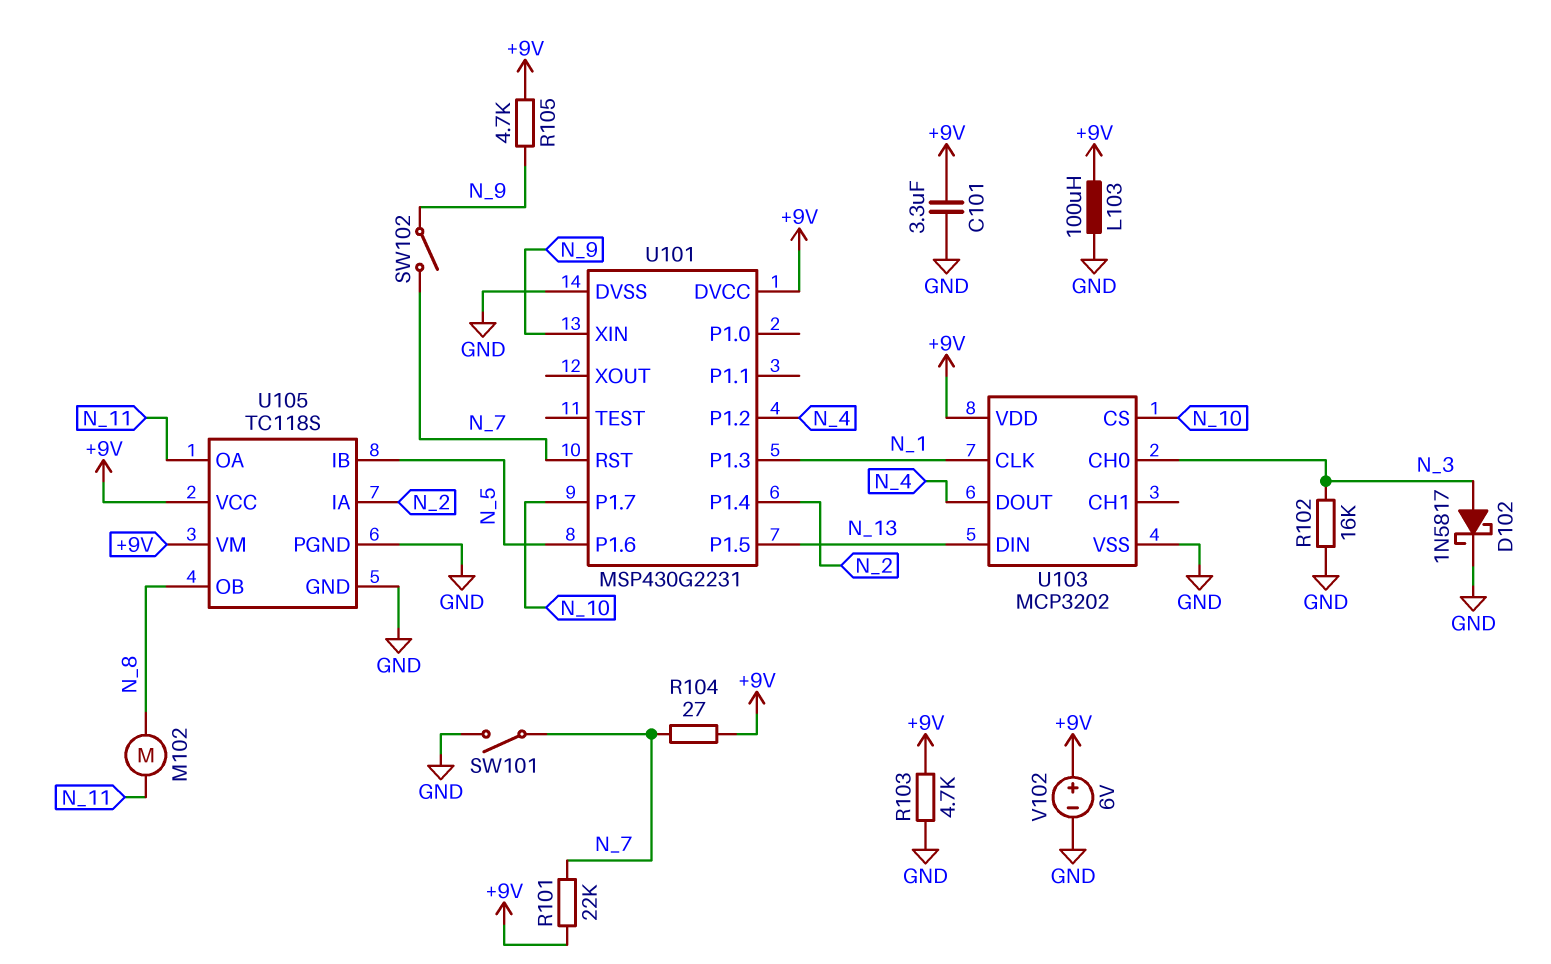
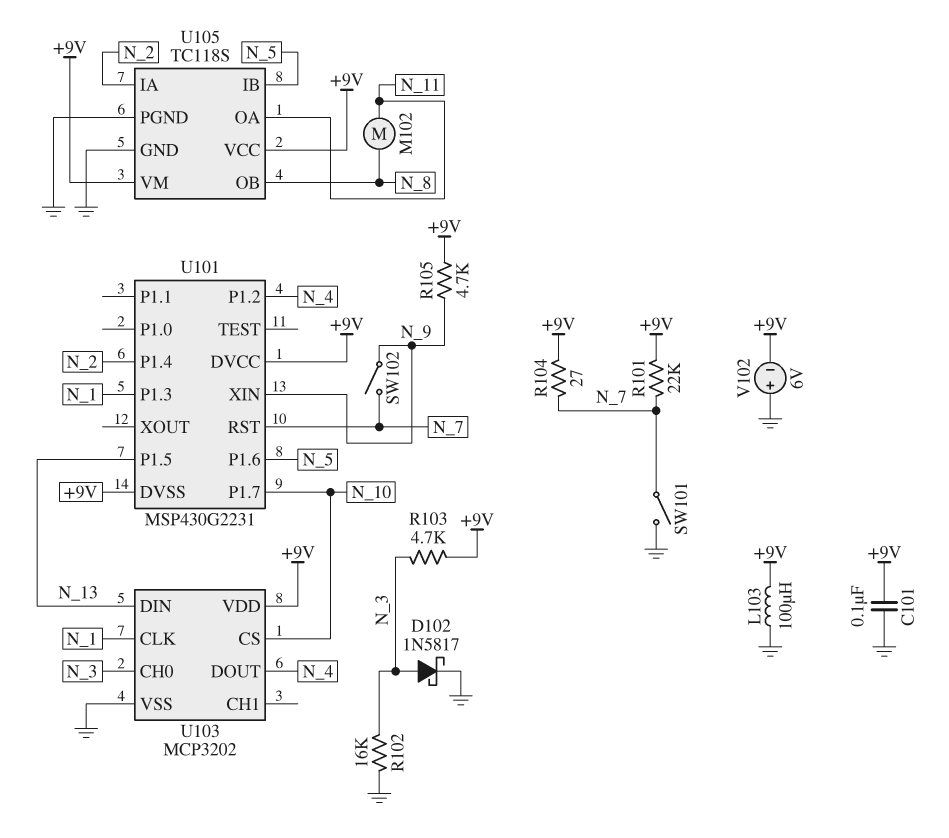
C101: 3.3uF (+9V, GND) -> 100nF (+9V, GND)
R103: 4.7k (+9V, GND) -> 4.7k (+9V, N_3)
U101 pin DVSS: GND -> +9V
V102: 6V (plus +9V, minus GND) -> 6V (plus GND, minus +9V)

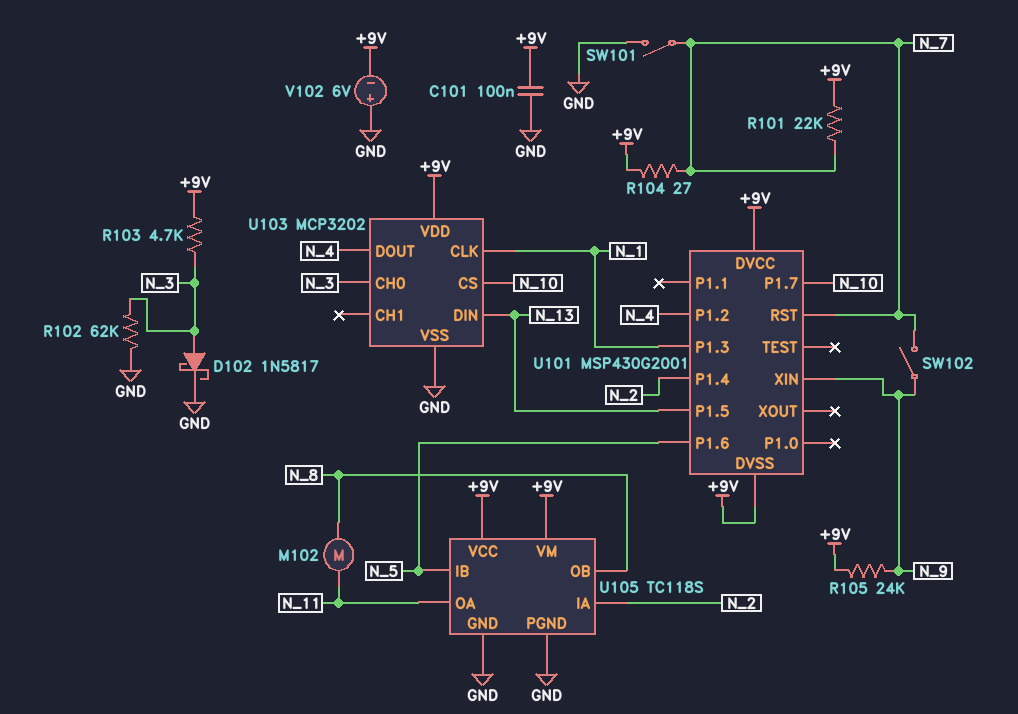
L103: 100uH (+9V, GND) -> none
R102: 16k (GND, N_3) -> 62k (GND, N_3)
R105: 4.7k (+9V, N_9) -> 24k (+9V, N_9)
U101: MSP430G2231 -> MSP430G2001

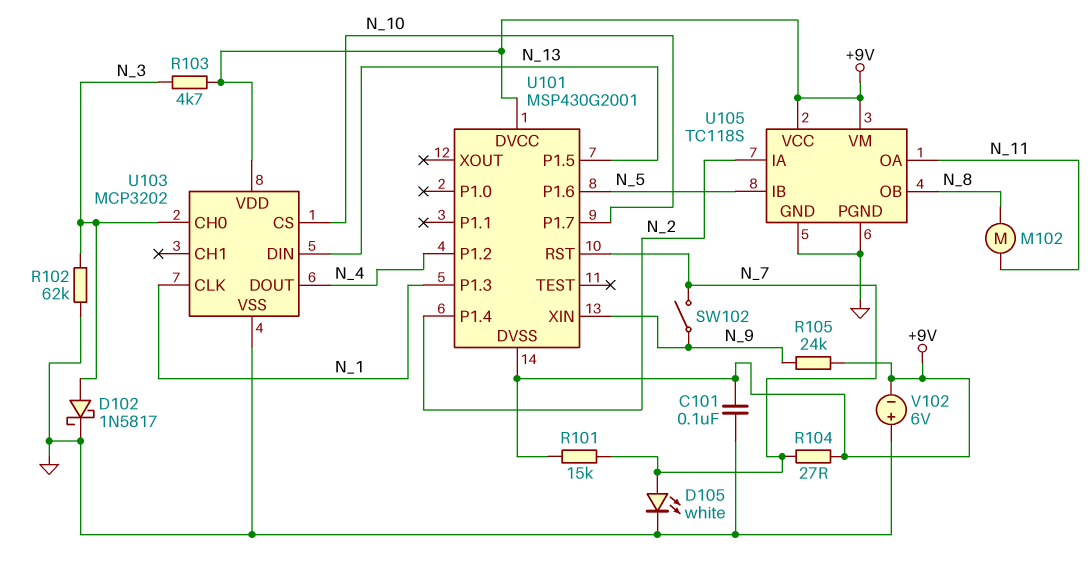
D105: none -> LED white (A N_7, K GND)
R101: 22k (+9V, N_7) -> 15k (+9V, N_7)
SW101: switch (GND, N_7) -> none

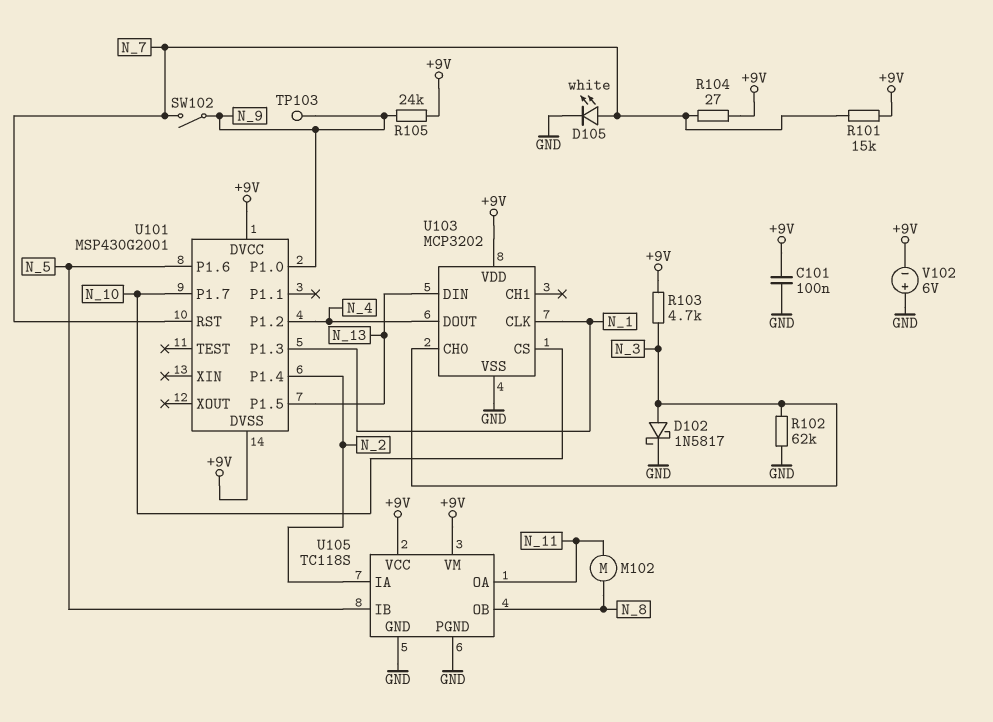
TP103: none -> test point (N_9)
U101 pin P1.0: none -> N_9
U101 pin XIN: N_9 -> none

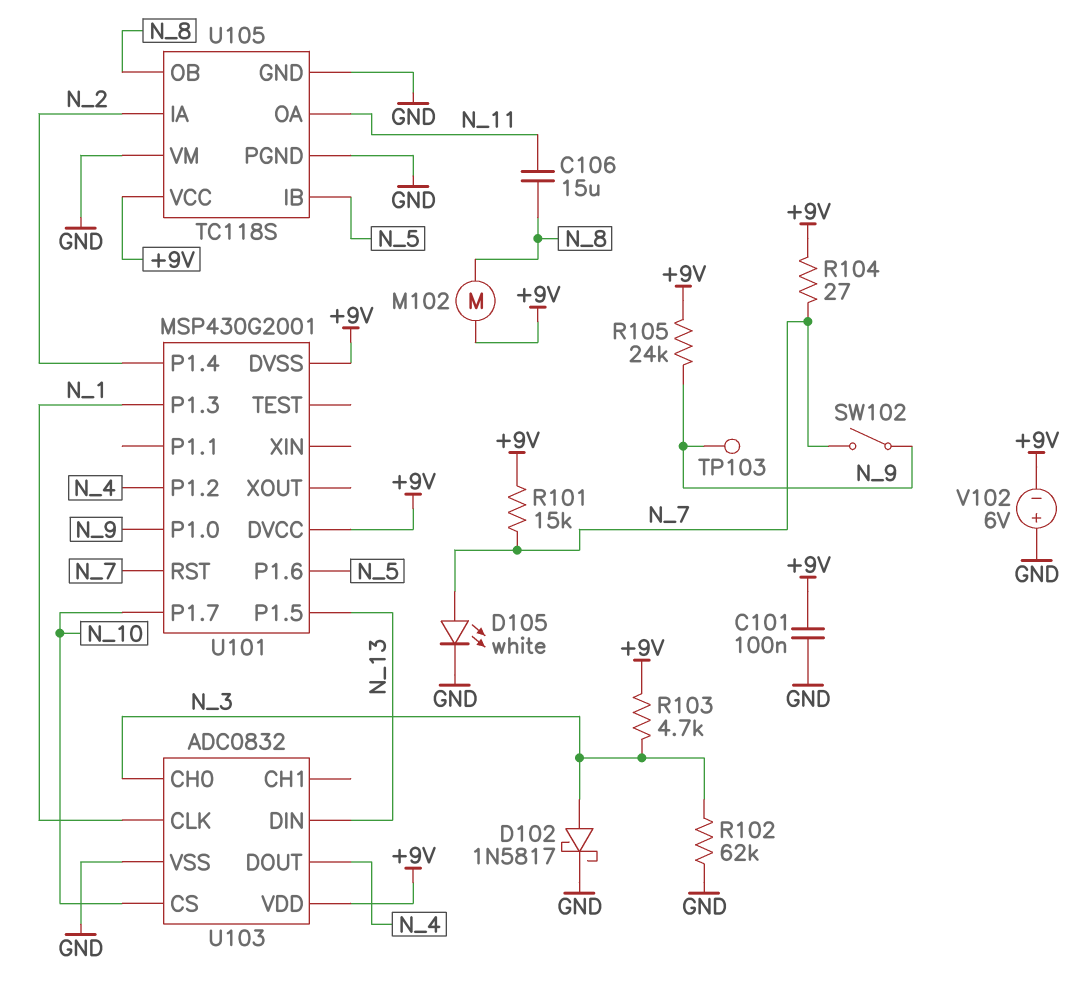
C106: none -> 15uF (N_8, N_11)
M102: motor (N_8, N_11) -> motor (+9V, N_8)
U103: MCP3202 -> ADC0832
U105 pin VM: +9V -> GND

